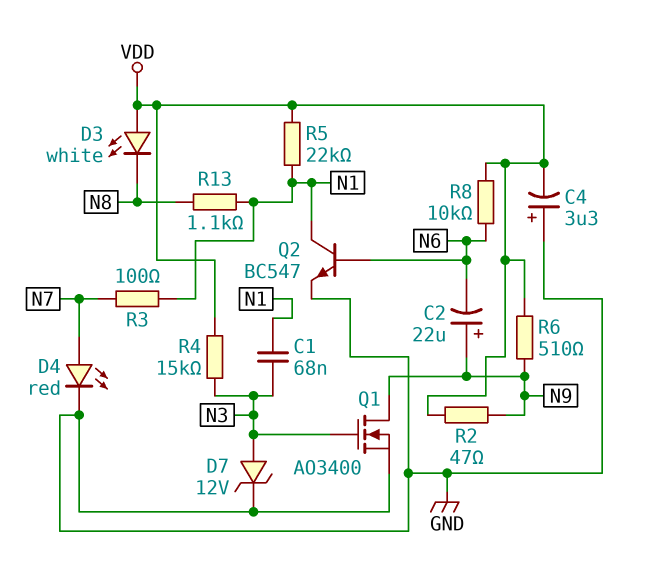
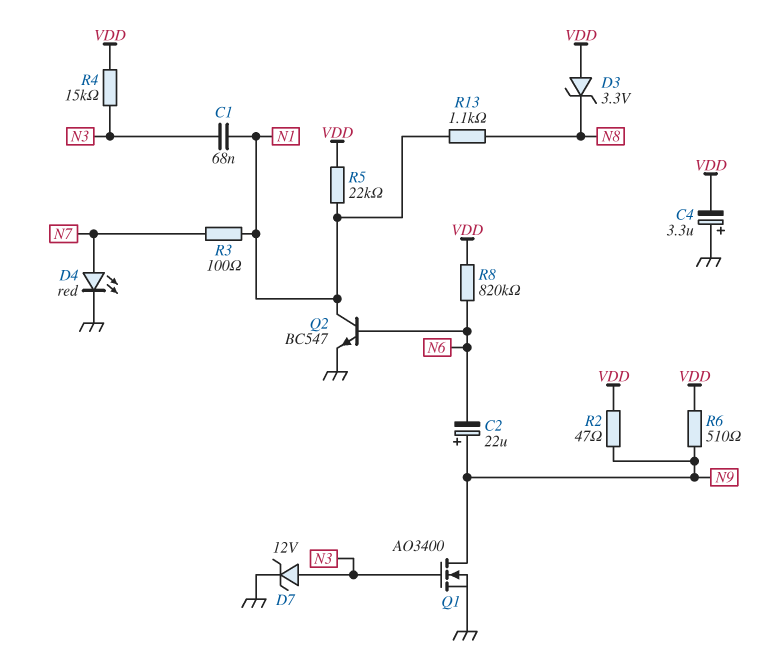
D3: LED white (A VDD, K N8) -> zener 3.3V (A VDD, K N8)
R8: 10k (N6, VDD) -> 820k (N6, VDD)

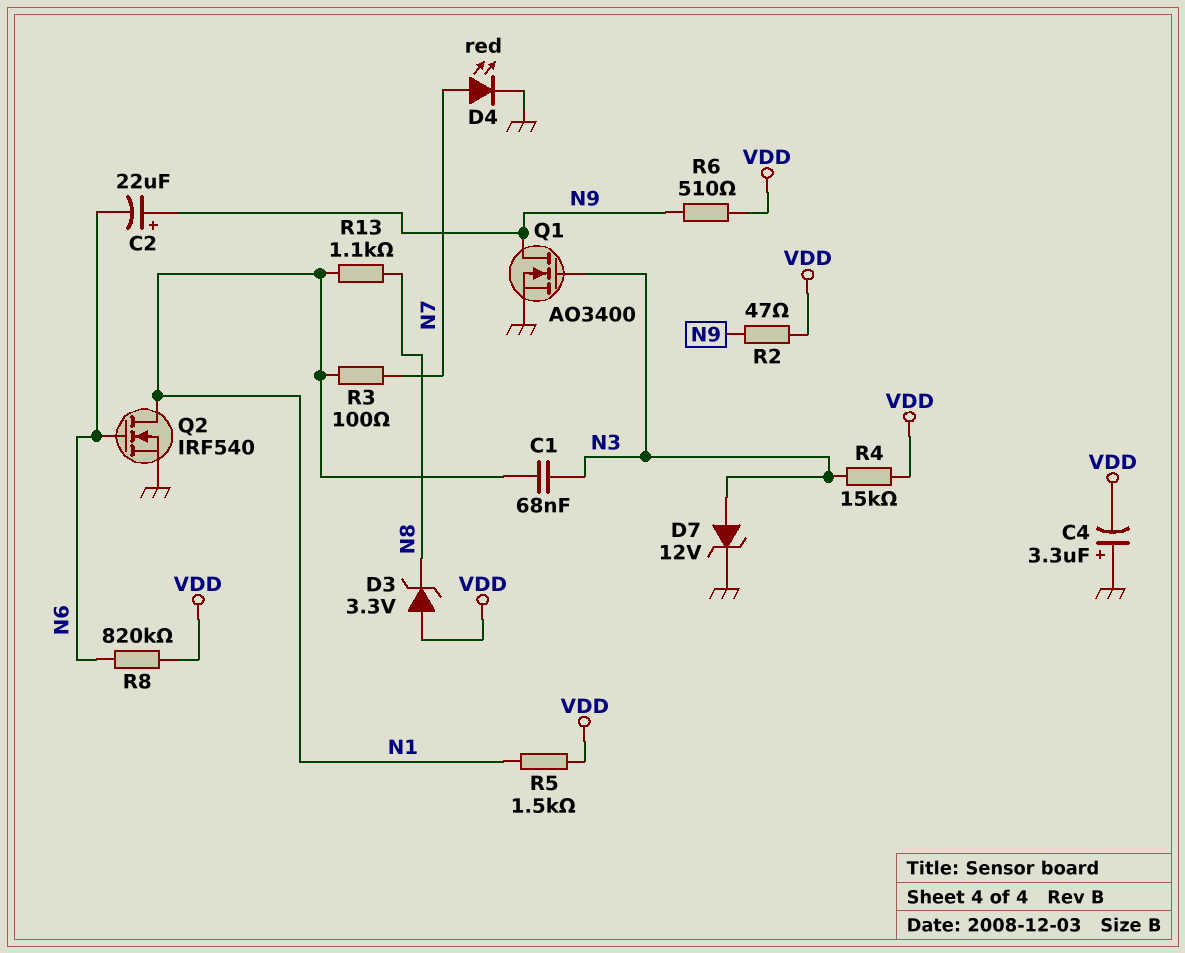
Q2: NPN BC547 (B N6, C N1, E GND) -> NMOS IRF540 (G N6, D N1, S GND)
R5: 22k (N1, VDD) -> 1.5k (N1, VDD)

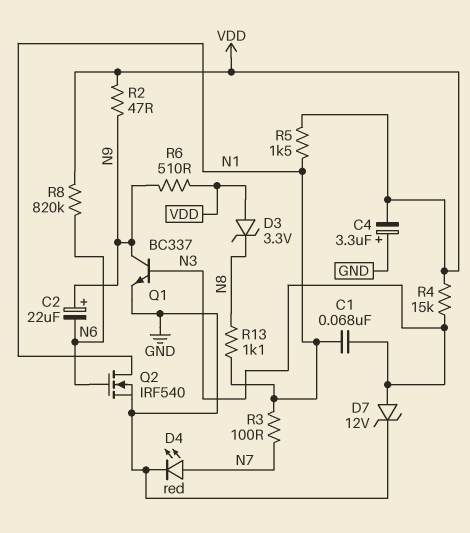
Q1: NMOS AO3400 (G N3, D N9, S GND) -> NPN BC337 (B N3, C N9, E GND)

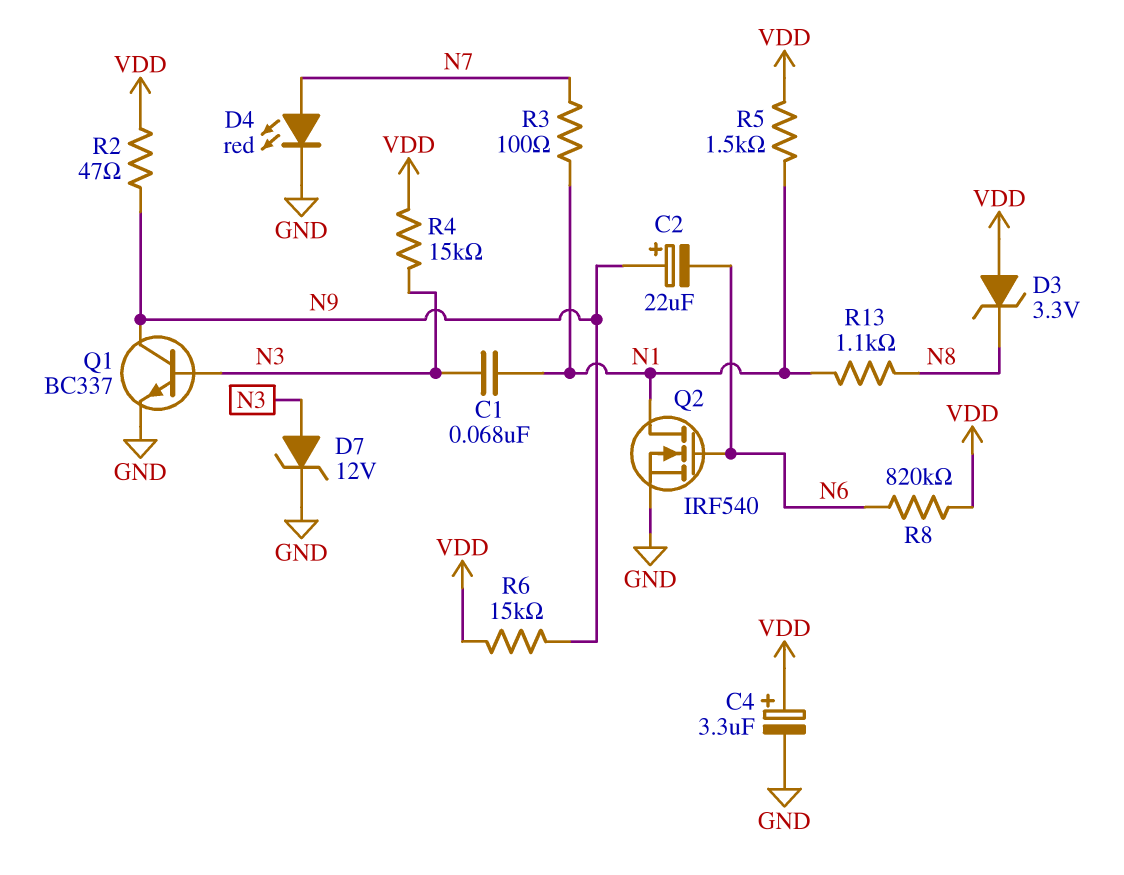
C4: 3.3uF (plus GND, minus VDD) -> 3.3uF (plus VDD, minus GND)
R6: 510 (N9, VDD) -> 15k (N9, VDD)

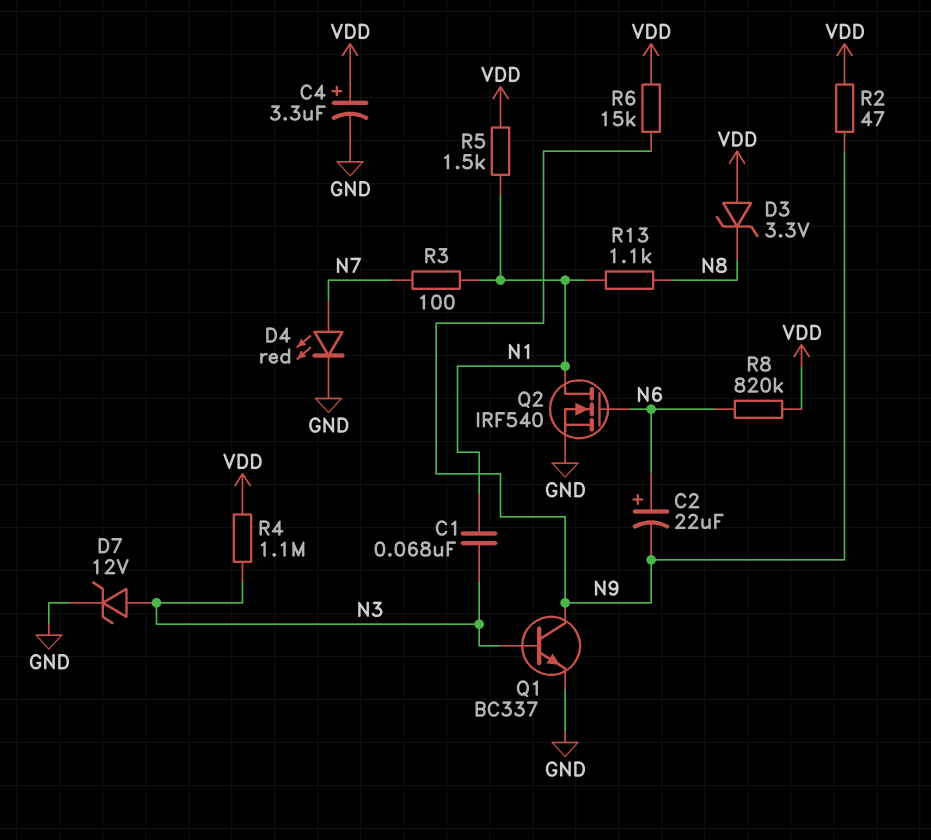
C2: 22uF (plus N9, minus N6) -> 22uF (plus N6, minus N9)
R4: 15k (N3, VDD) -> 1.1M (N3, VDD)

